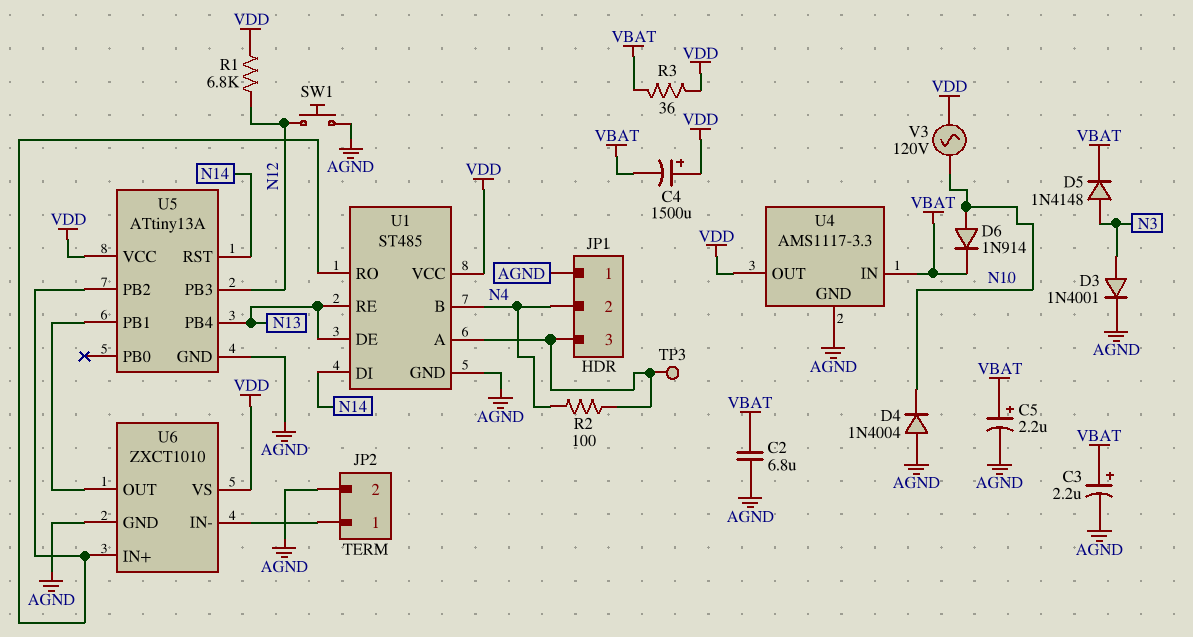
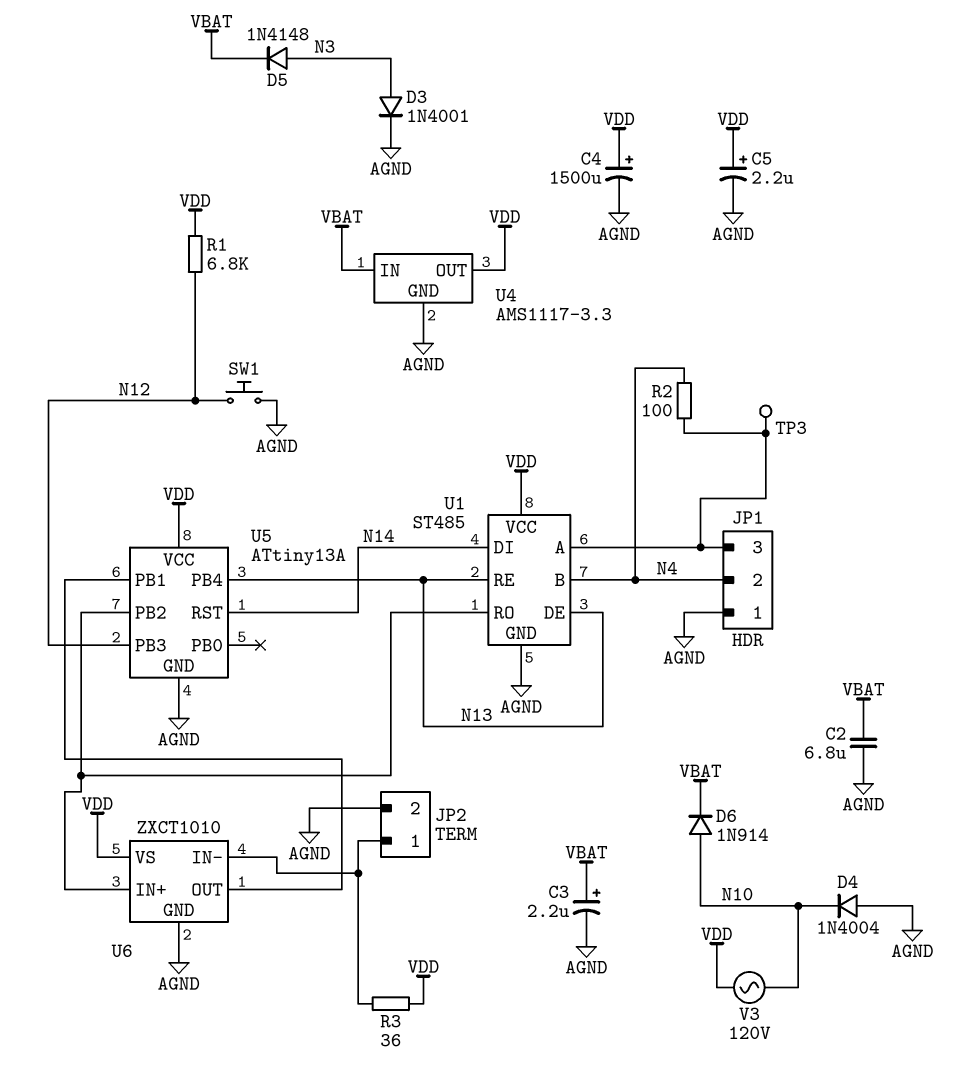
C4: 1500uF (plus VDD, minus VBAT) -> 1500uF (plus VDD, minus AGND)
C5: 2.2uF (plus VBAT, minus AGND) -> 2.2uF (plus VDD, minus AGND)
R3: 36 (VBAT, VDD) -> 36 (JP2/1, VDD)

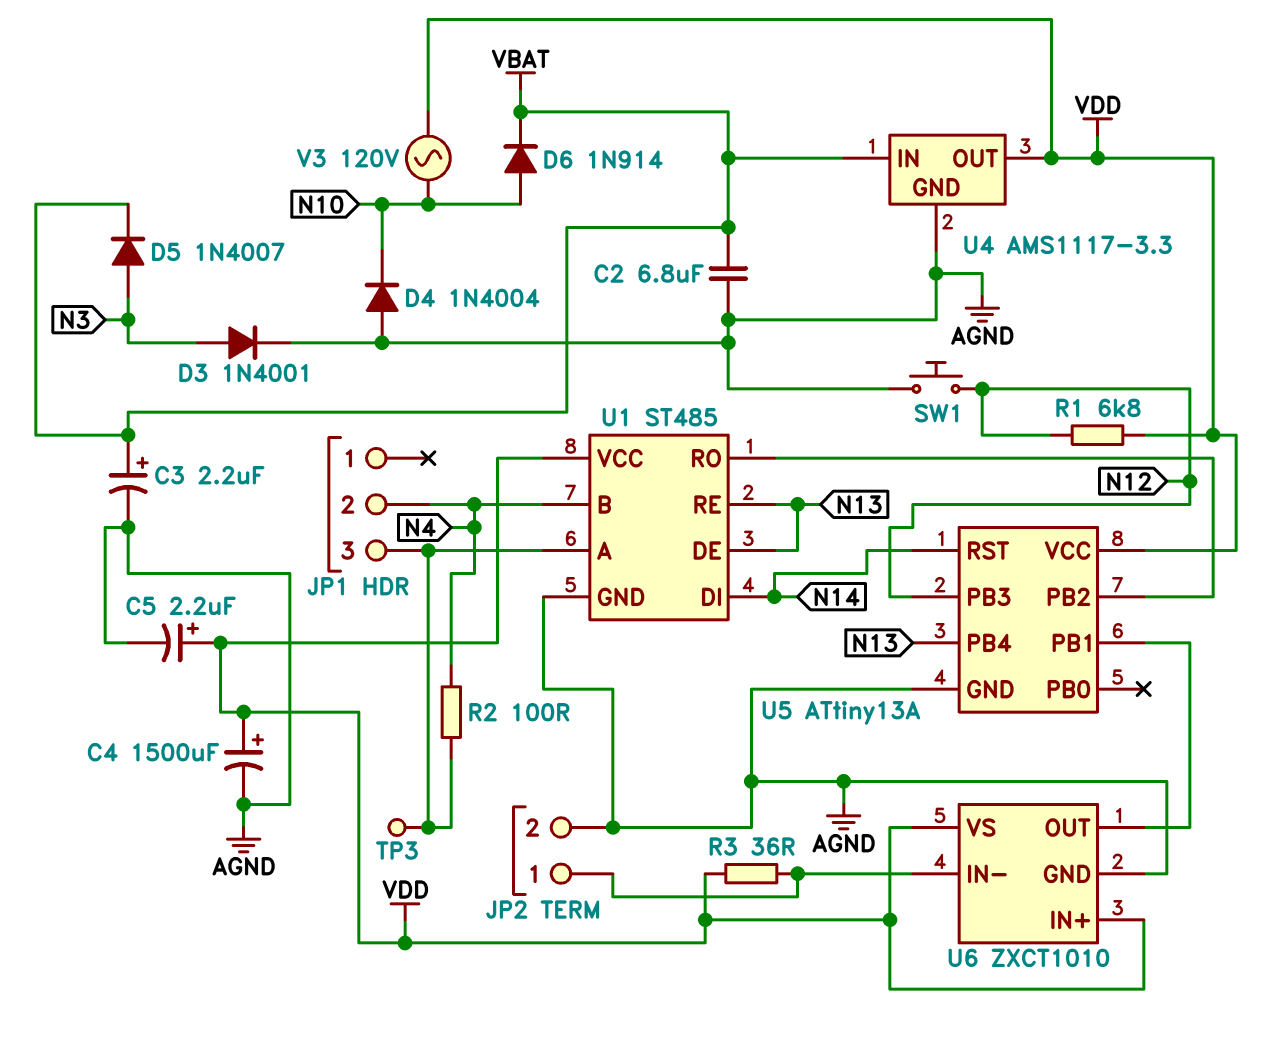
D5: diode 1N4148 (A N3, K VBAT) -> diode 1N4007 (A N3, K VBAT)
JP1 pin 1: AGND -> none
U6 pin IN+: U1/RO -> VDD

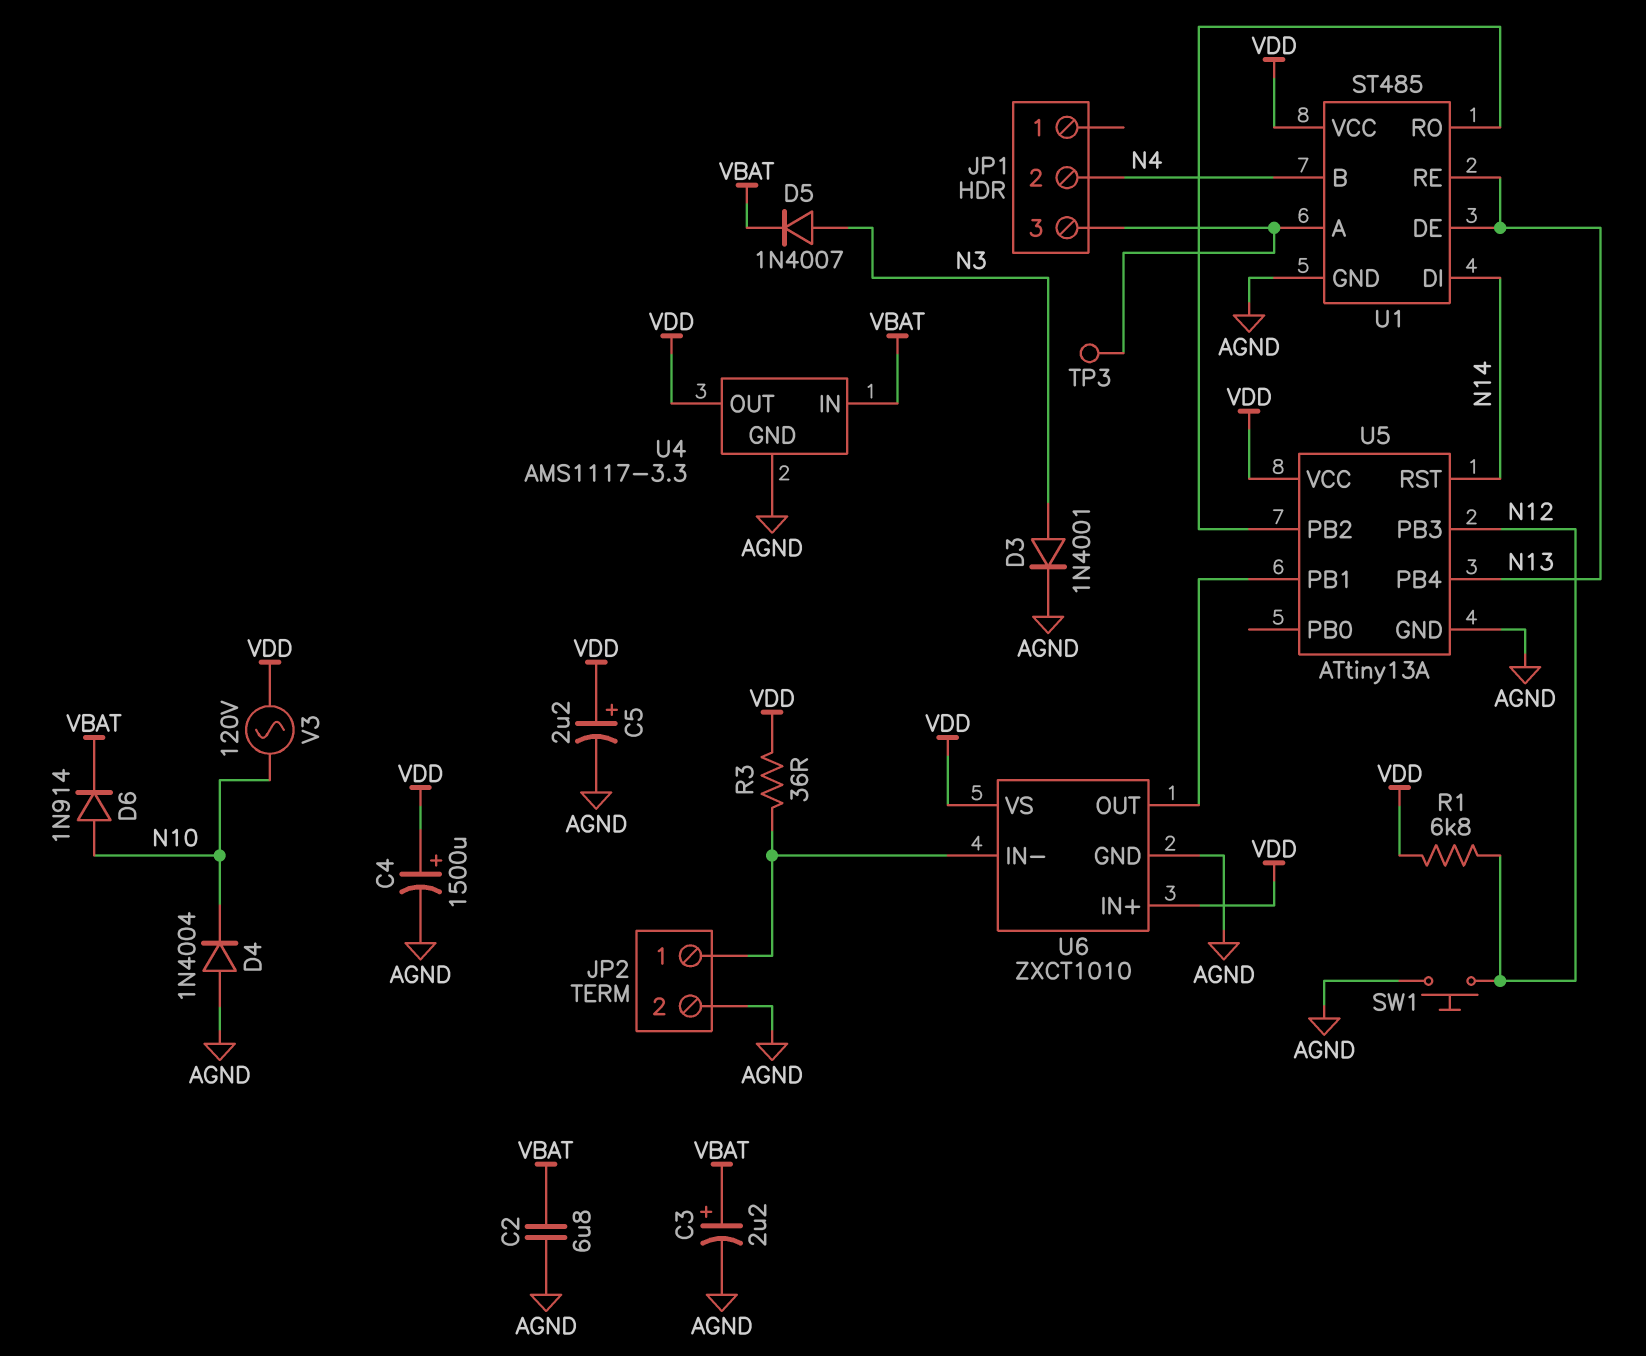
R2: 100 (JP1/3, N4) -> none

